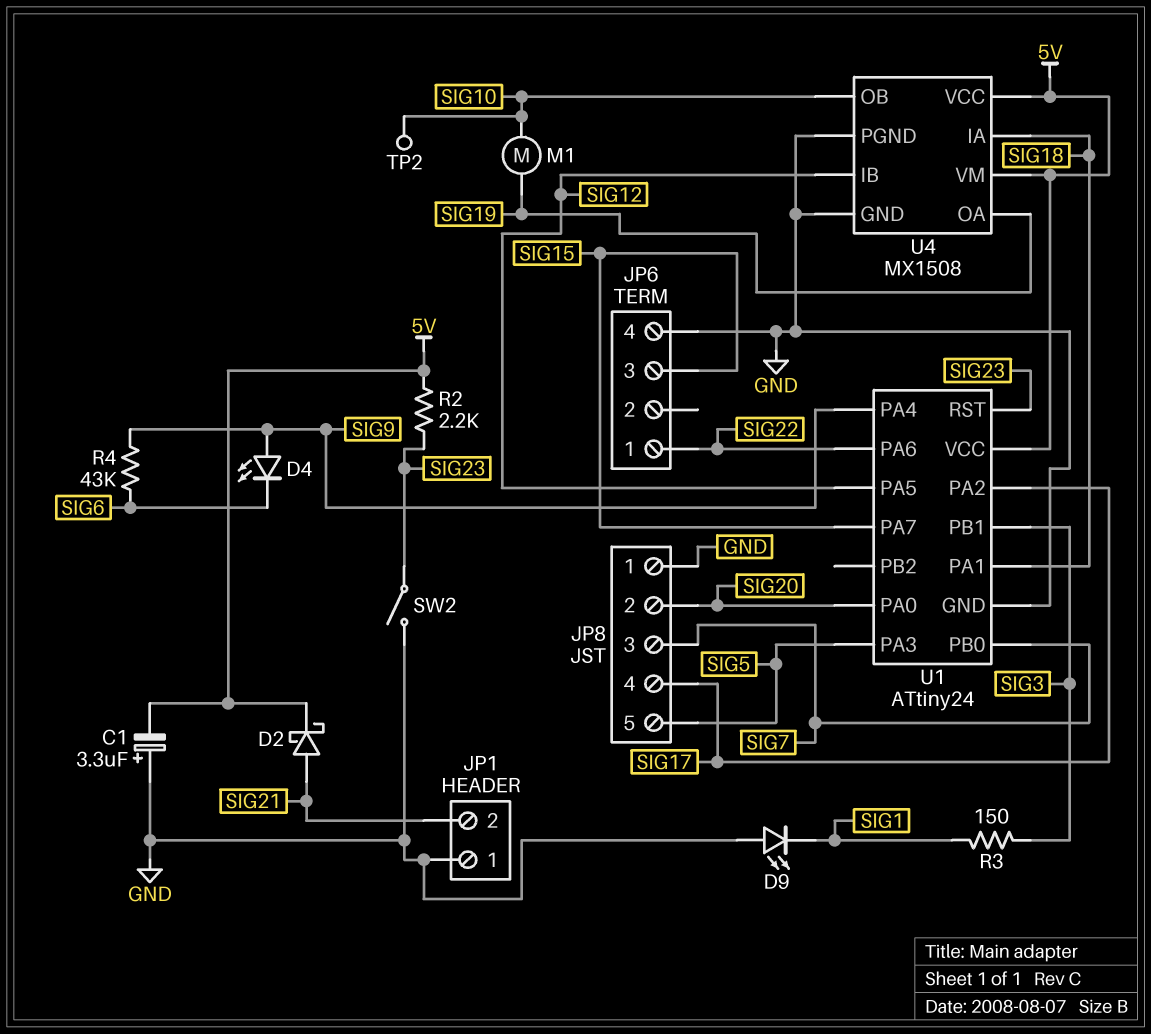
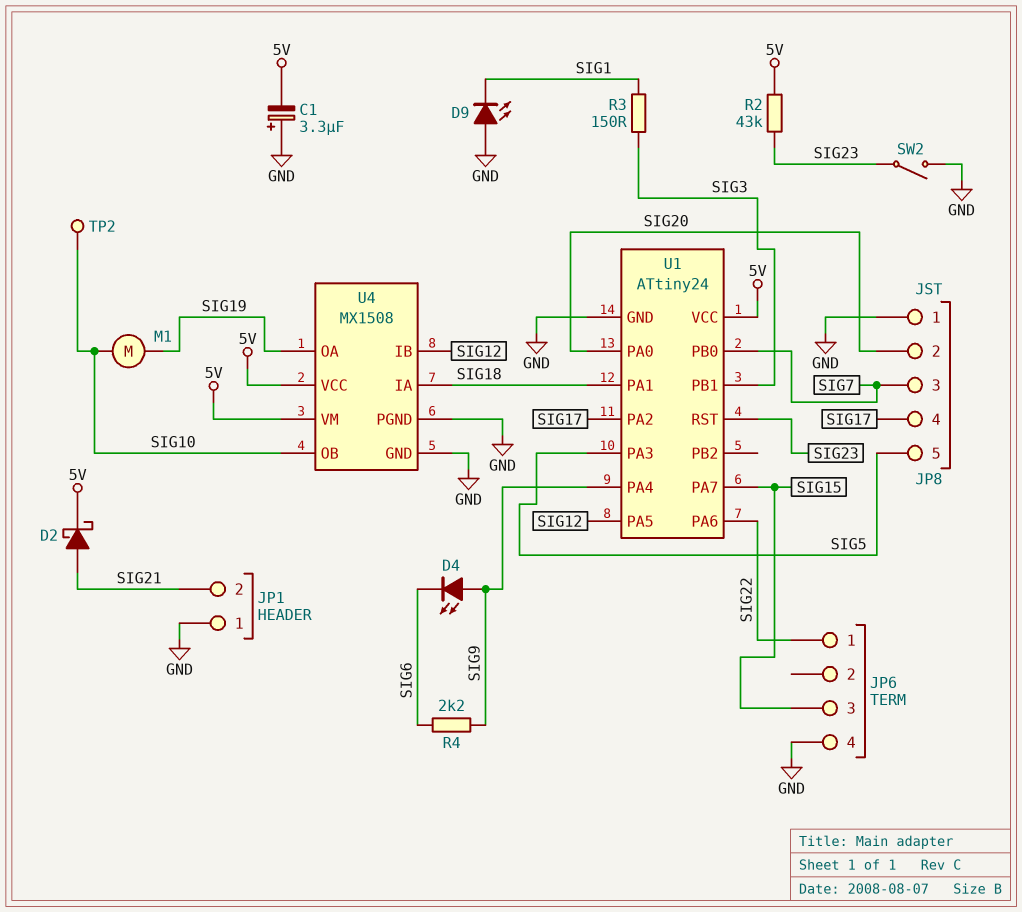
R2: 2.2k (5V, SIG23) -> 43k (5V, SIG23)
R4: 43k (SIG6, SIG9) -> 2.2k (SIG6, SIG9)

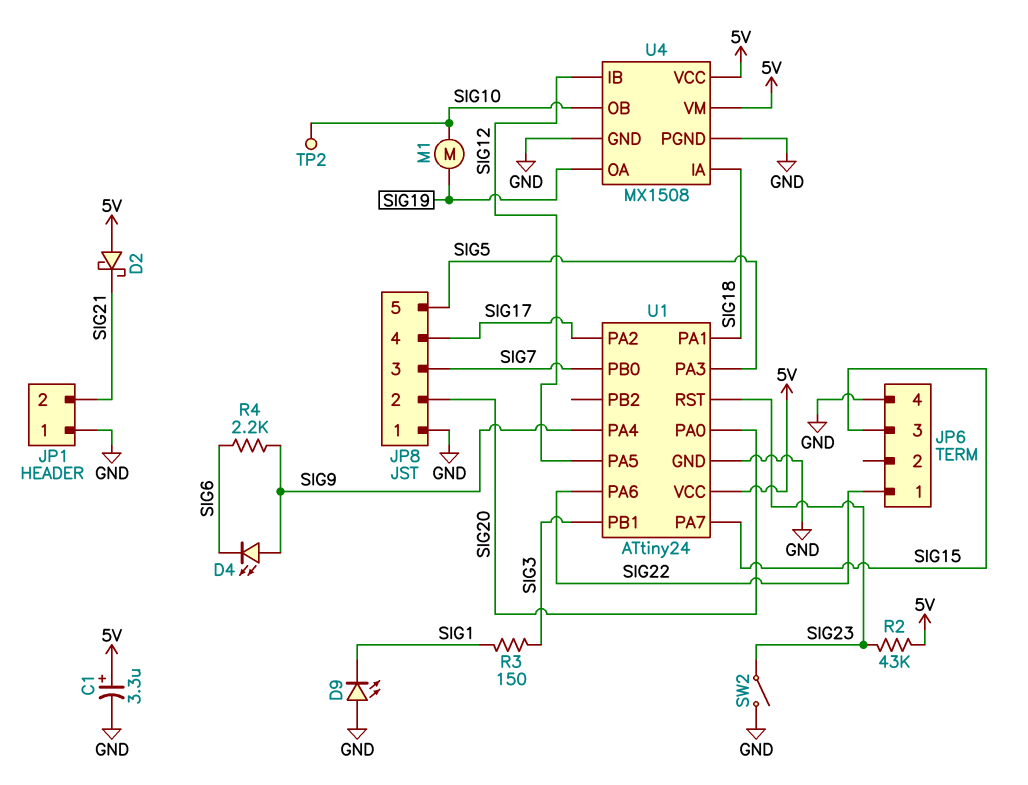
C1: 3.3uF (plus GND, minus 5V) -> 3.3uF (plus 5V, minus GND)
D2: schottky (A SIG21, K 5V) -> schottky (A 5V, K SIG21)

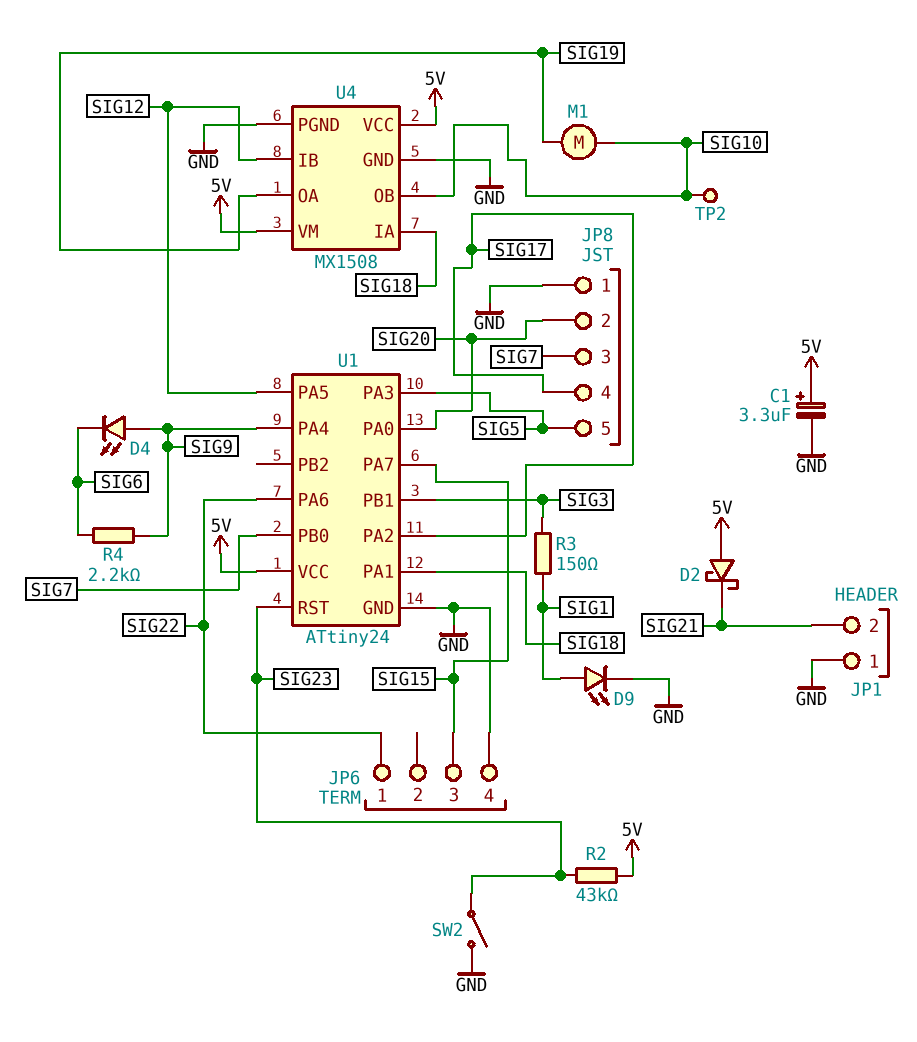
D9: LED (A GND, K SIG1) -> LED (A SIG1, K GND)

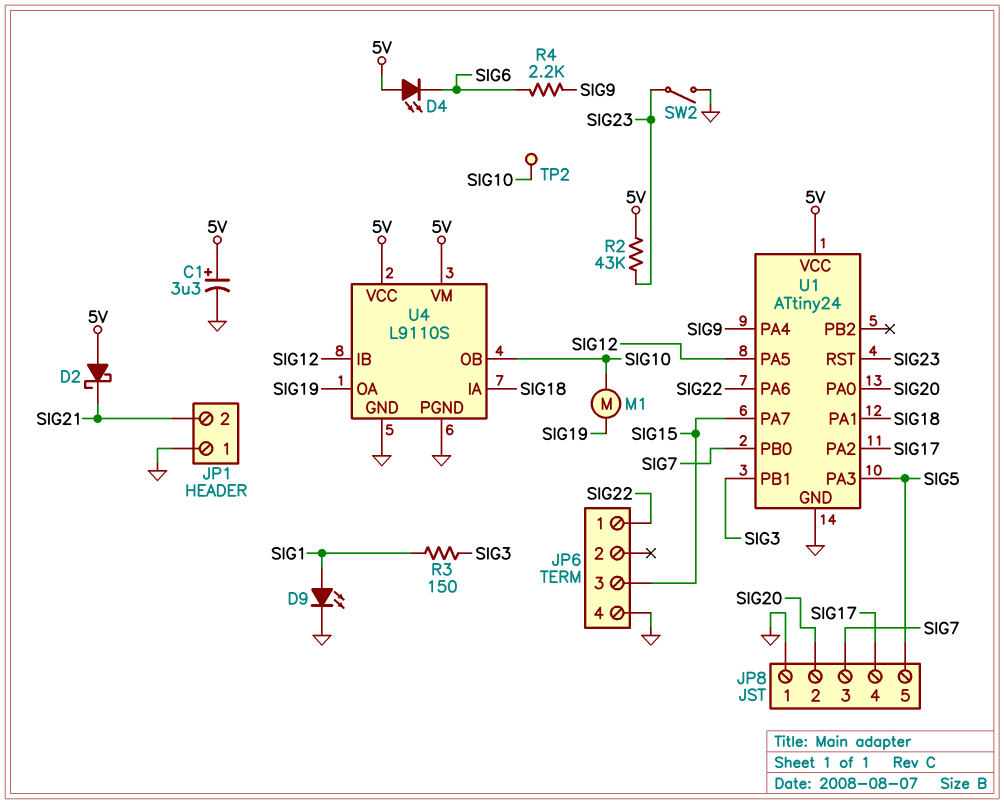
D4: LED (A SIG9, K SIG6) -> LED (A 5V, K SIG6)
U4: MX1508 -> L9110S

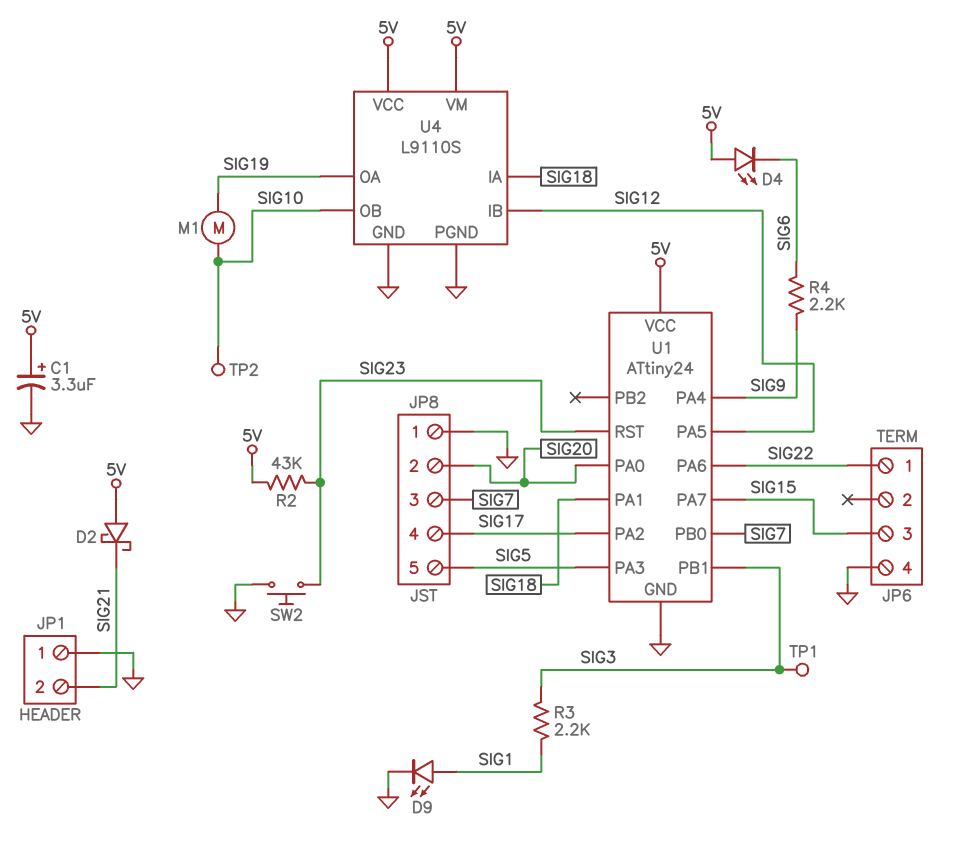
R3: 150 (SIG1, SIG3) -> 2.2k (SIG1, SIG3)
SW2: switch (GND, SIG23) -> button (GND, SIG23)
TP1: none -> test point (SIG3)

